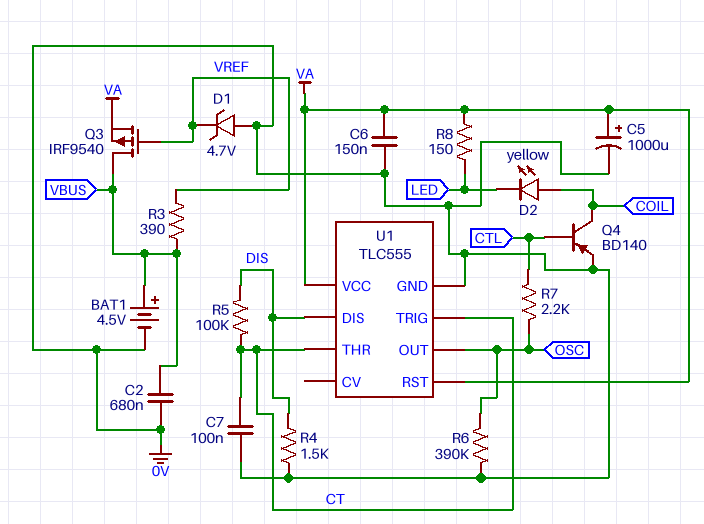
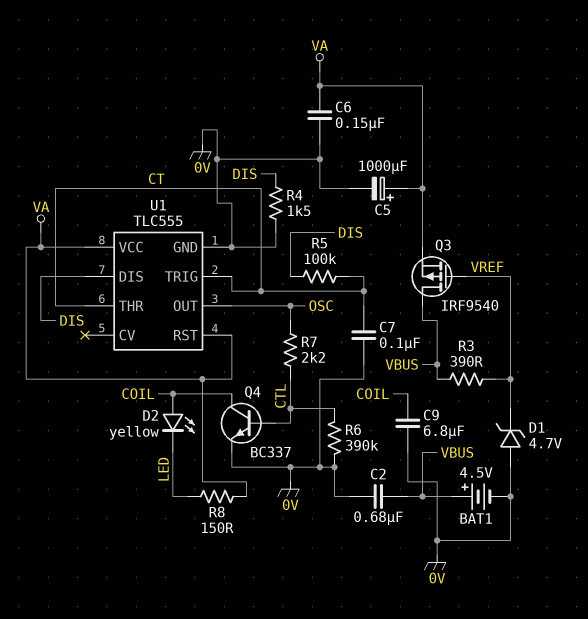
C9: none -> 6.8uF (0V, COIL)
Q4: PNP BD140 (B CTL, C COIL, E 0V) -> NPN BC337 (B CTL, C COIL, E 0V)
R6: 390k (0V, OSC) -> 390k (0V, CTL)

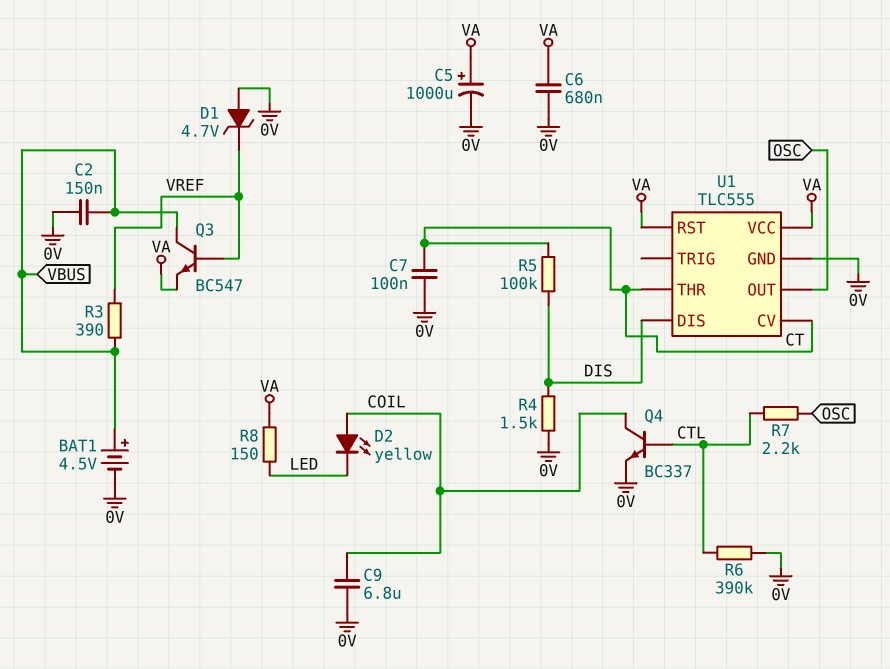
C2: 680nF (0V, VBUS) -> 150nF (0V, VBUS)
C6: 150nF (0V, VA) -> 680nF (0V, VA)
Q3: PMOS IRF9540 (G VREF, D VBUS, S VA) -> NPN BC547 (B VREF, C VBUS, E VA)
U1 pin CV: none -> CT
U1 pin TRIG: CT -> none

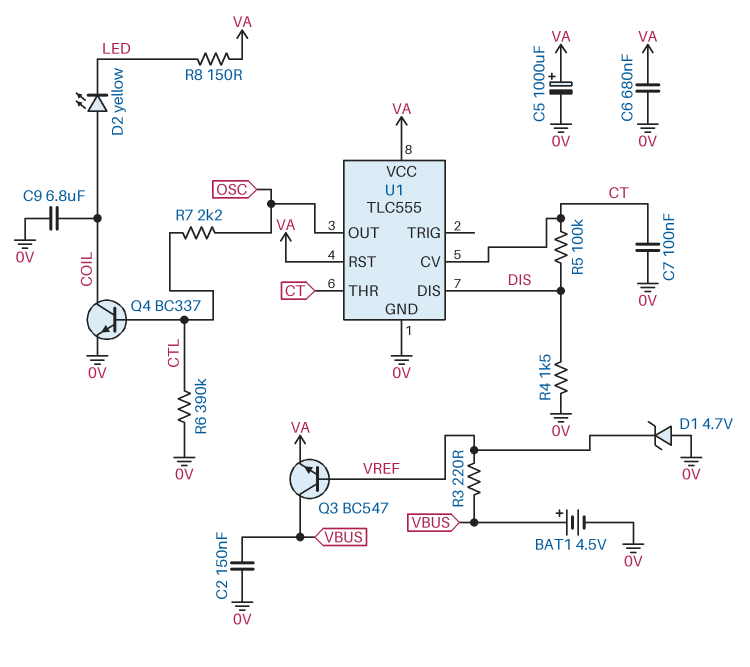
R3: 390 (VBUS, VREF) -> 220 (VBUS, VREF)

